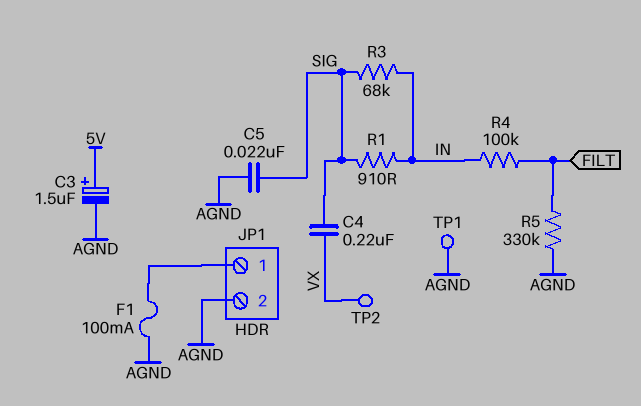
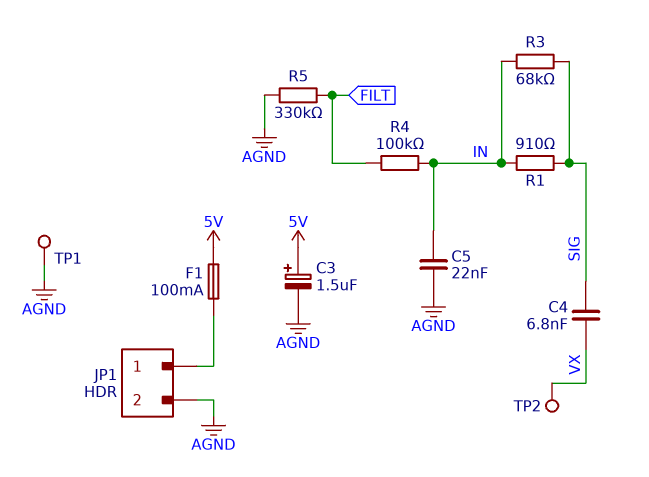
C4: 220nF (SIG, VX) -> 6.8nF (SIG, VX)
C5: 22nF (AGND, SIG) -> 22nF (AGND, IN)
F1: 100mA (AGND, JP1/1) -> 100mA (5V, JP1/1)

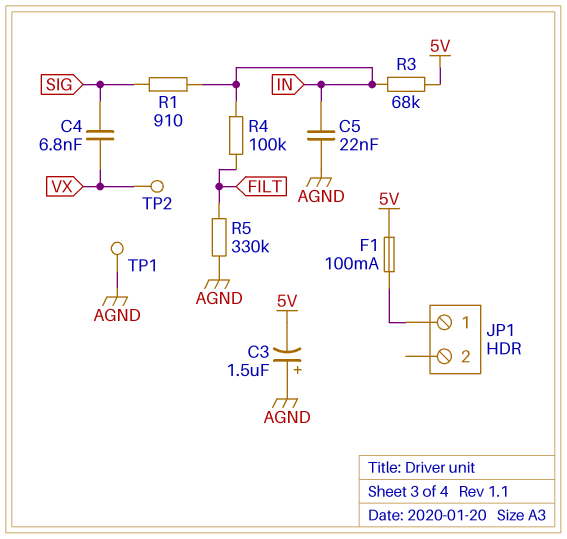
C3: 1.5uF (plus 5V, minus AGND) -> 1.5uF (plus AGND, minus 5V)
JP1 pin 2: AGND -> none
R3: 68k (IN, SIG) -> 68k (5V, IN)

